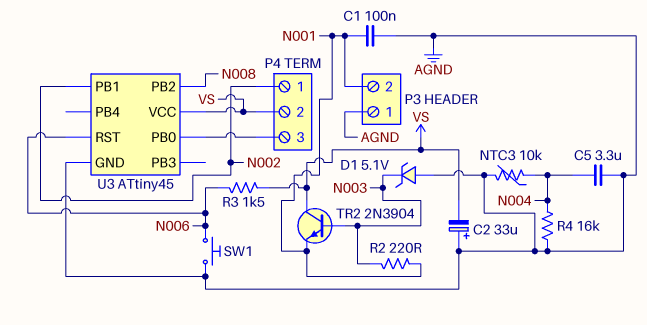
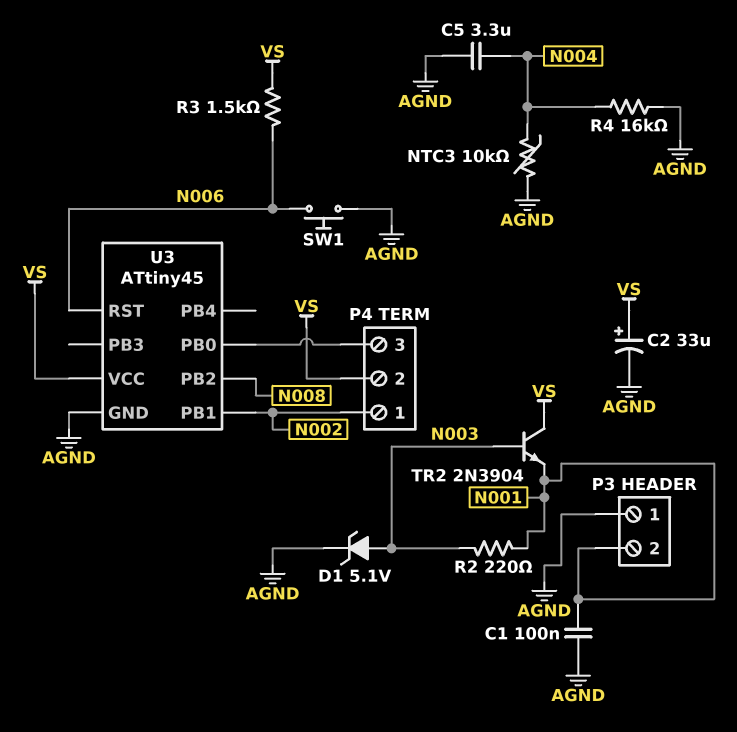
C2: 33uF (plus AGND, minus VS) -> 33uF (plus VS, minus AGND)
D1: zener 5.1V (A AGND, K N003) -> zener 5.1V (A N003, K AGND)

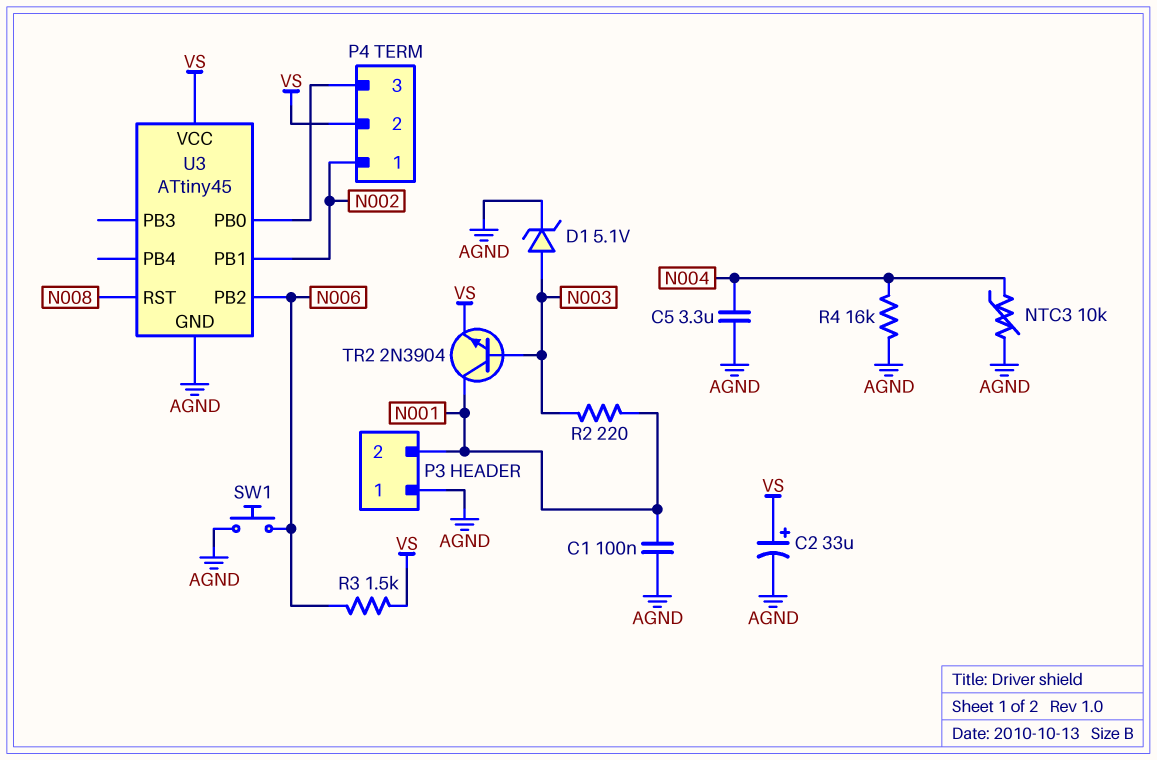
TR2: NPN 2N3904 (B N003, C VS, E N001) -> NPN 2N3904 (B N003, C N001, E VS)
U3 pin PB2: N008 -> N006
U3 pin RST: N006 -> N008

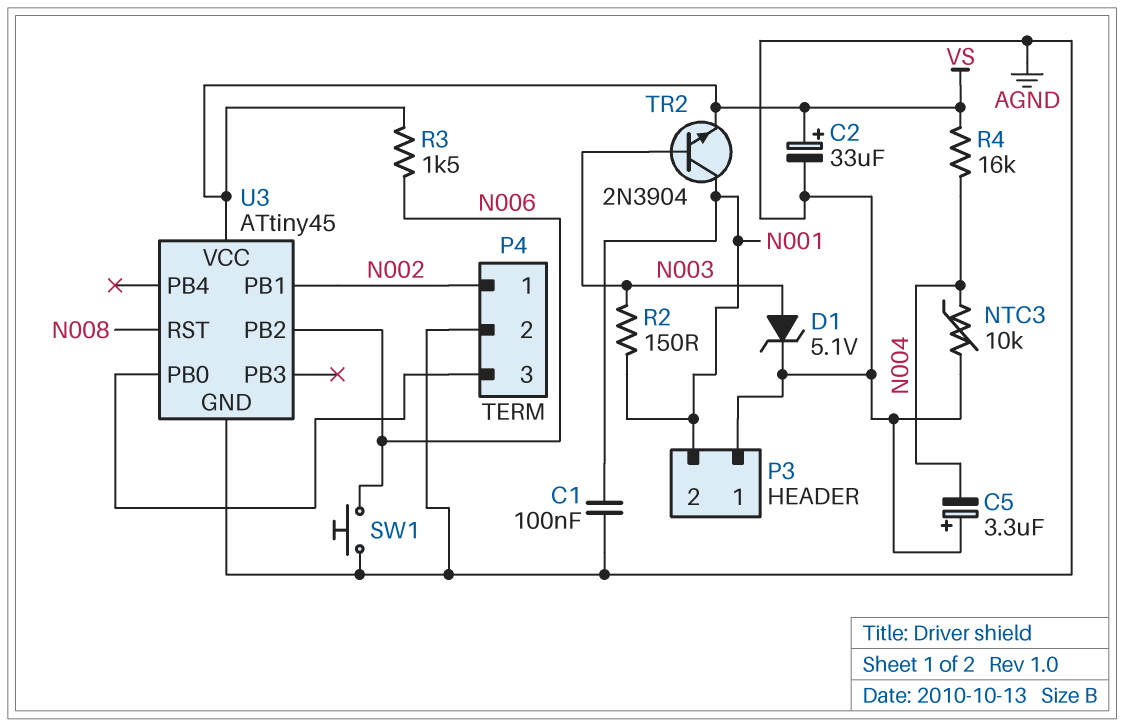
C5: 3.3uF (AGND, N004) -> 3.3uF (plus AGND, minus N004)
P4 pin 2: VS -> AGND
R2: 220 (N001, N003) -> 150 (N001, N003)
R4: 16k (AGND, N004) -> 16k (N004, VS)

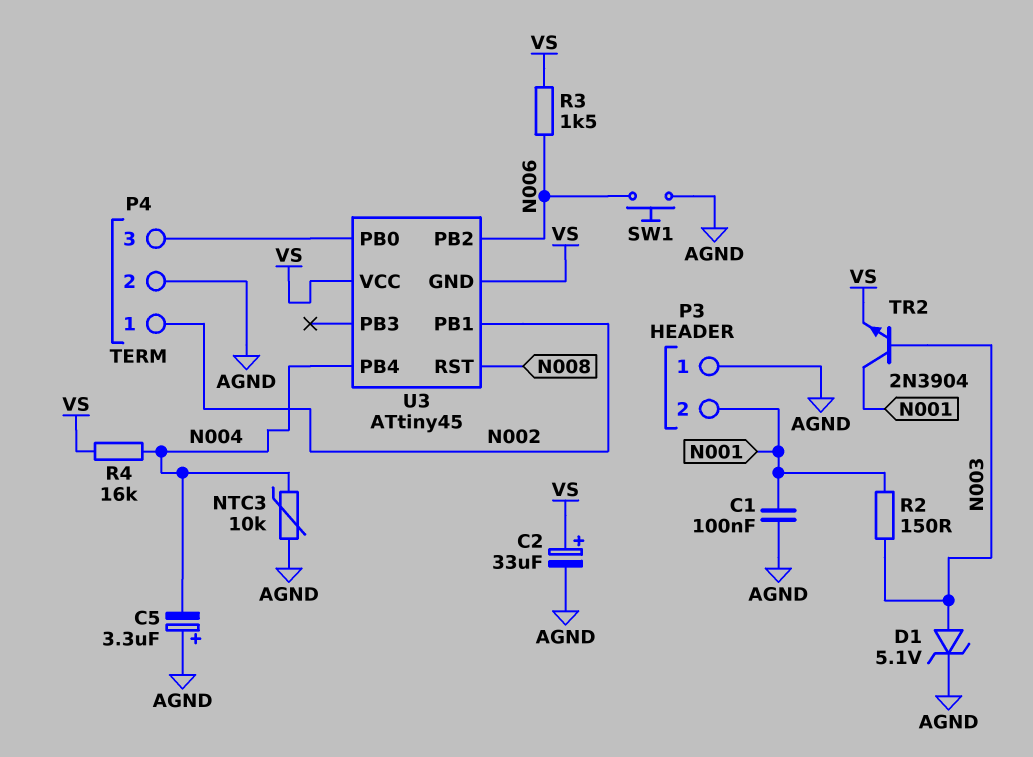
U3 pin GND: AGND -> VS
U3 pin PB4: none -> N004

